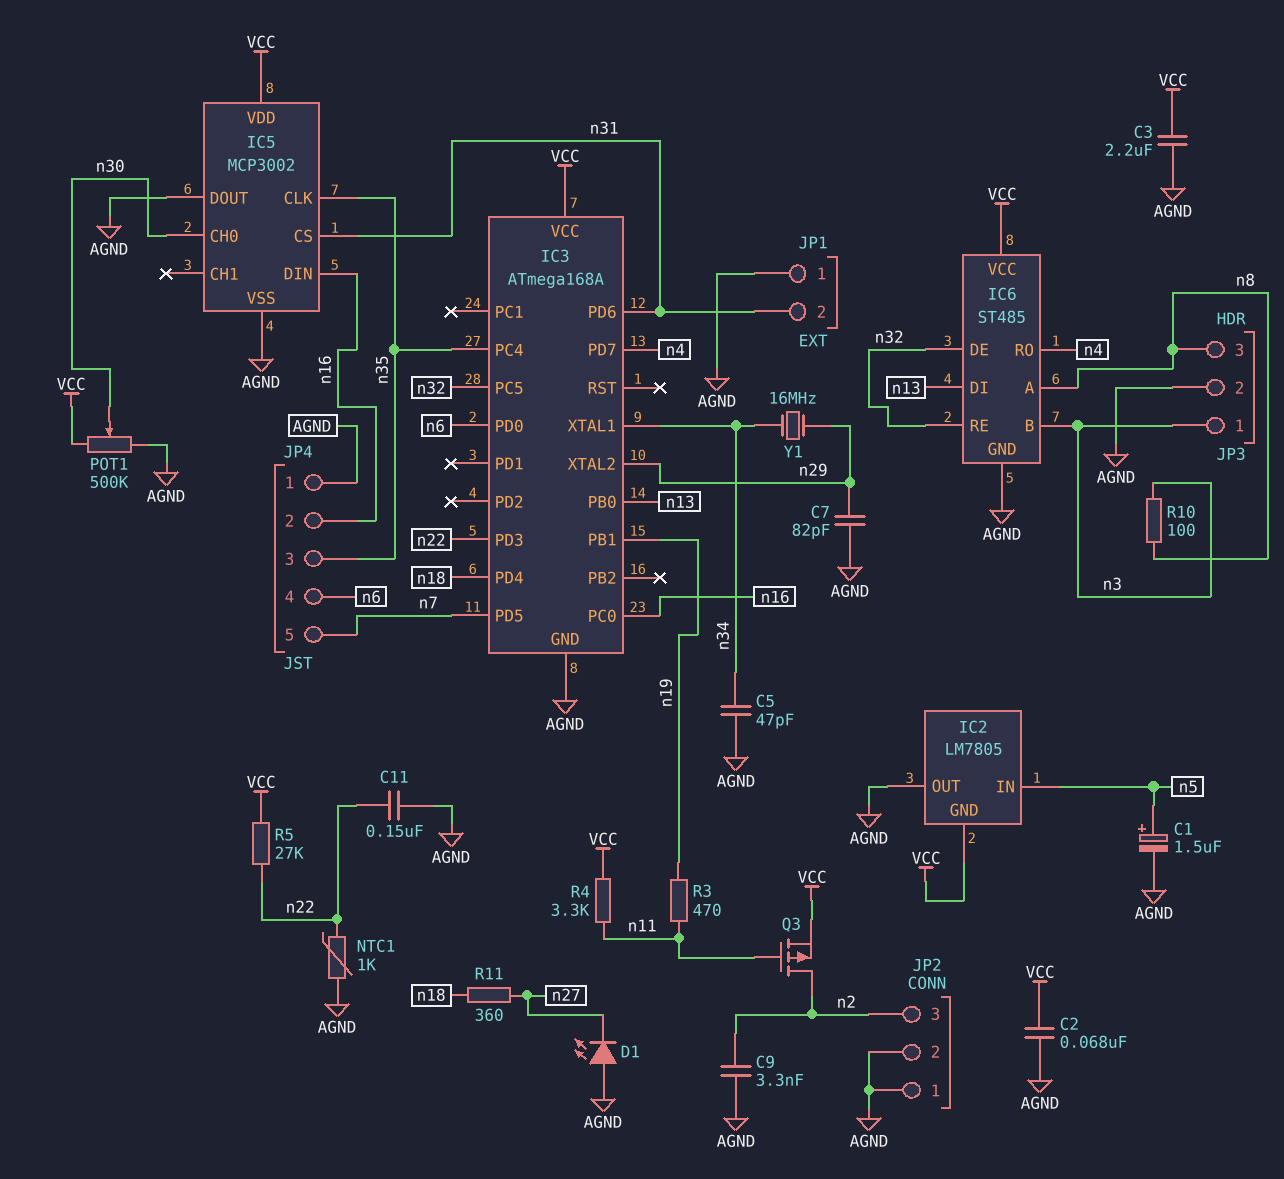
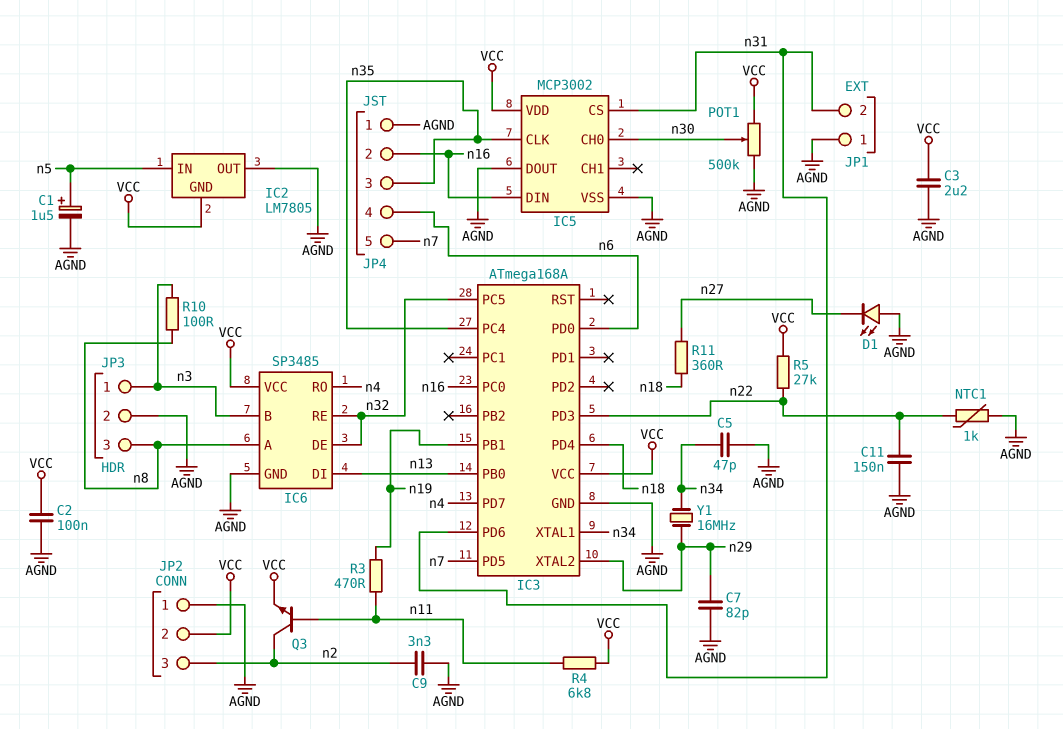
C2: 68nF (AGND, VCC) -> 100nF (AGND, VCC)
IC6: ST485 -> SP3485
JP2 pin 2: AGND -> VCC
Q3: PMOS (G n11, D n2, S VCC) -> NPN (B n11, C n2, E VCC)
R4: 3.3k (VCC, n11) -> 6.8k (VCC, n11)

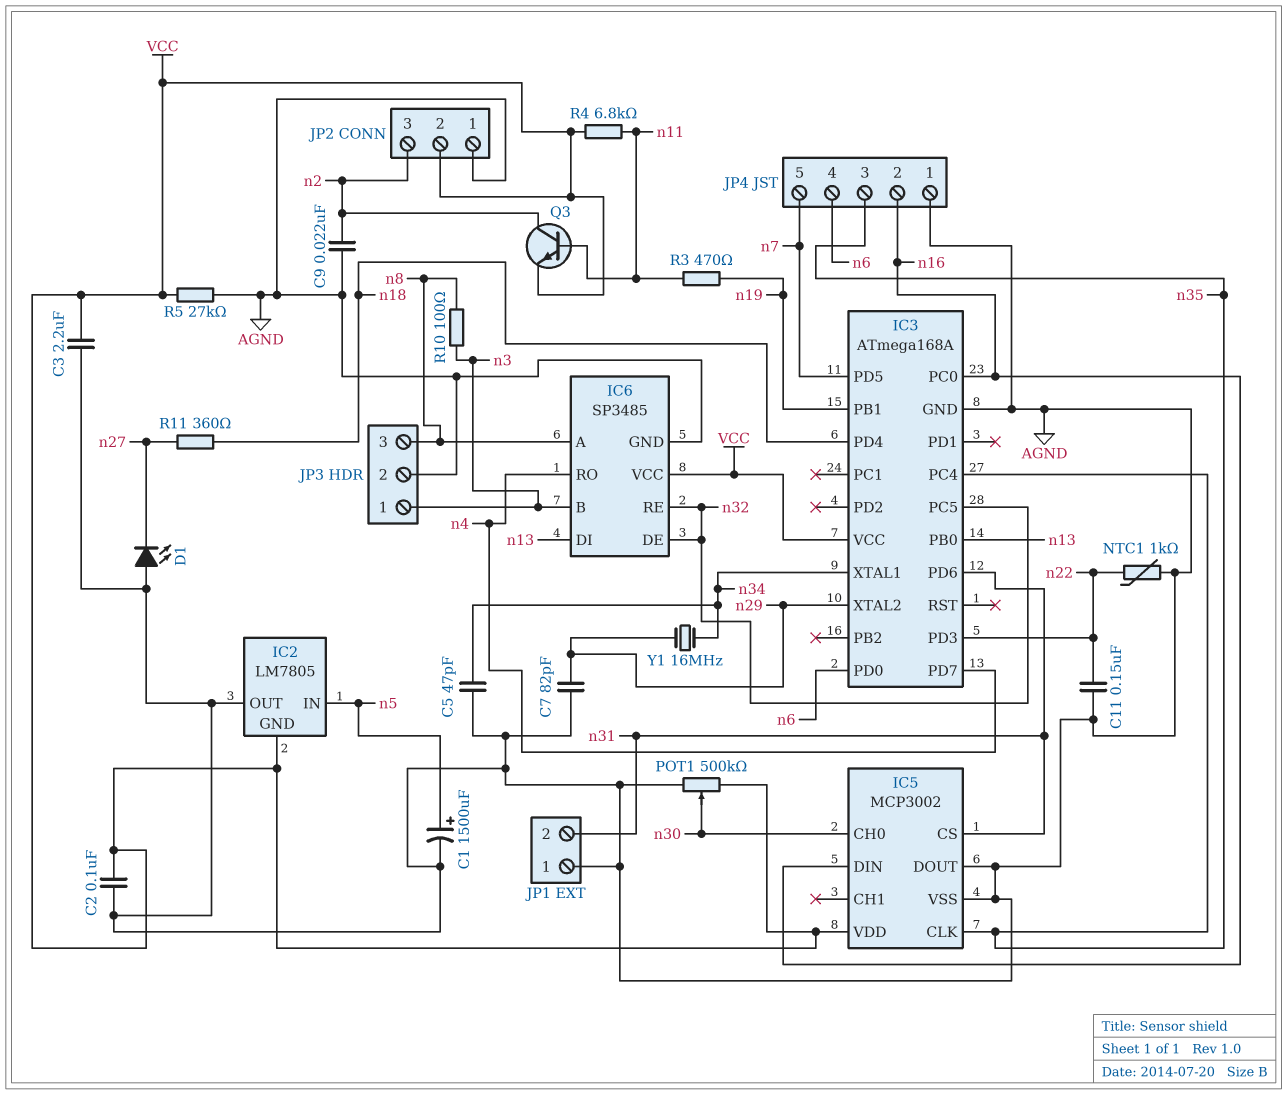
C1: 1.5uF (plus n5, minus AGND) -> 1500uF (plus n5, minus AGND)
C9: 3.3nF (AGND, n2) -> 22nF (AGND, n2)
R5: 27k (VCC, n22) -> 27k (AGND, VCC)

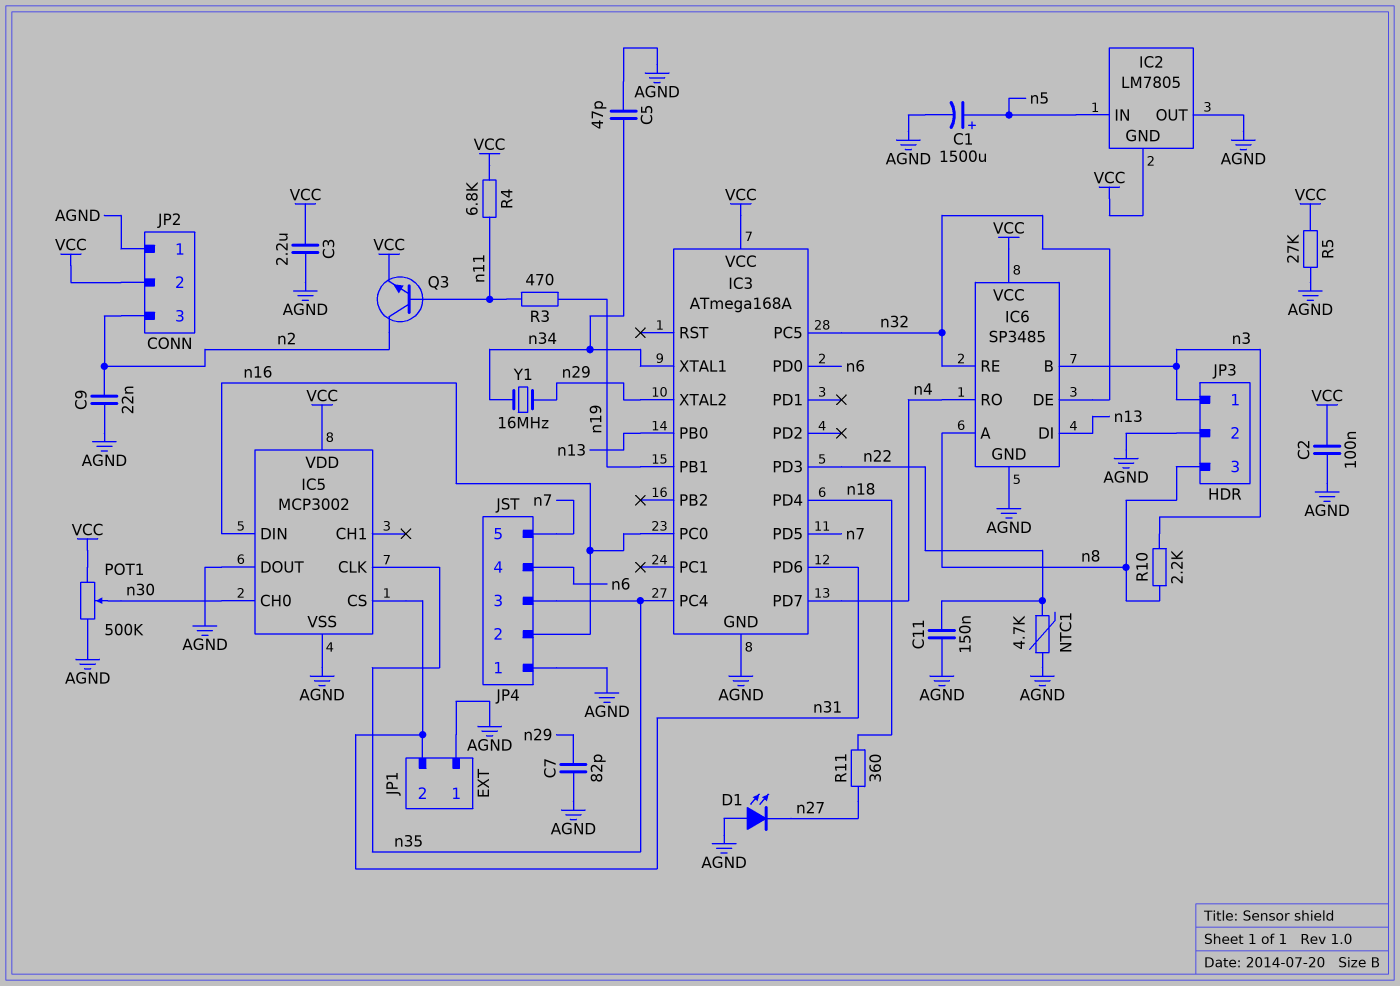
NTC1: 1k (AGND, n22) -> 4.7k (AGND, n22)
R10: 100 (n3, n8) -> 2.2k (n3, n8)

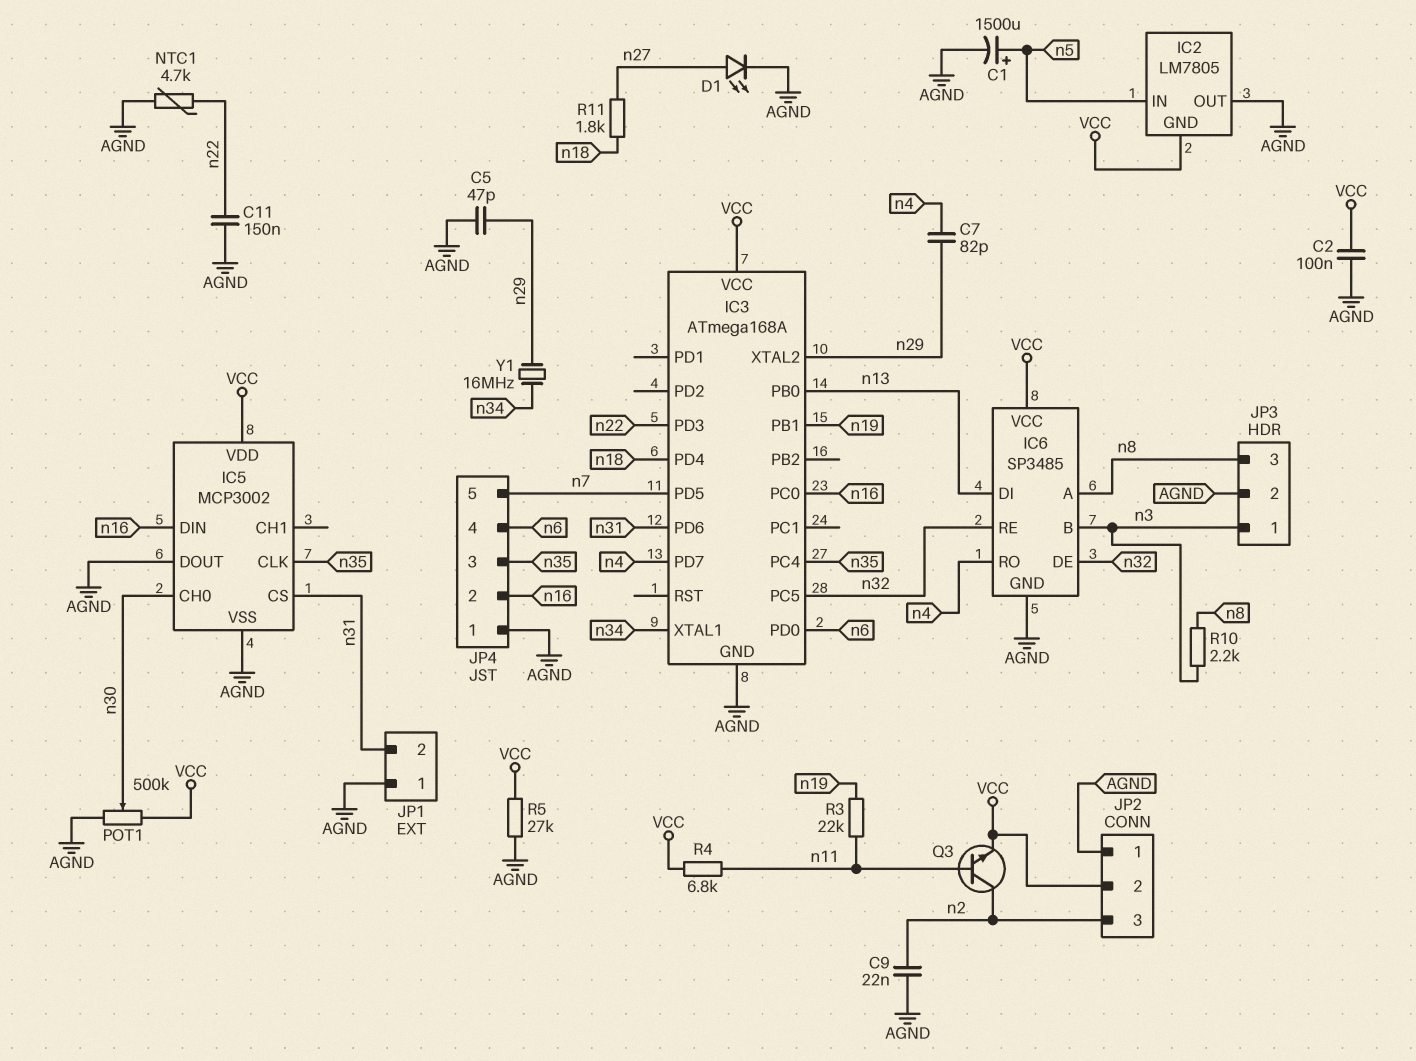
C3: 2.2uF (AGND, VCC) -> none
C5: 47pF (AGND, n34) -> 47pF (AGND, n29)
C7: 82pF (AGND, n29) -> 82pF (n4, n29)
D1: LED (A AGND, K n27) -> LED (A n27, K AGND)
R3: 470 (n11, n19) -> 22k (n11, n19)
R11: 360 (n18, n27) -> 1.8k (n18, n27)

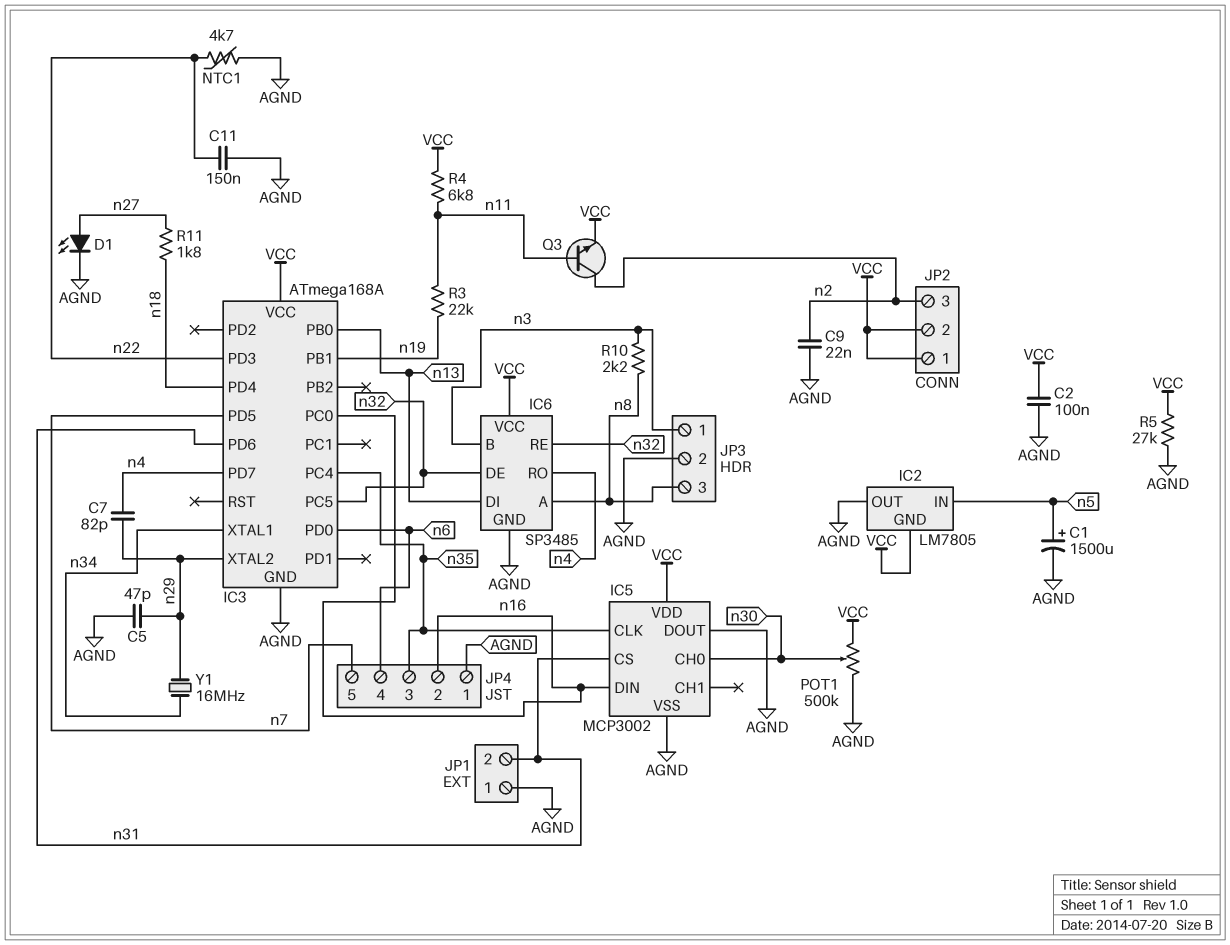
JP2 pin 1: AGND -> VCC

